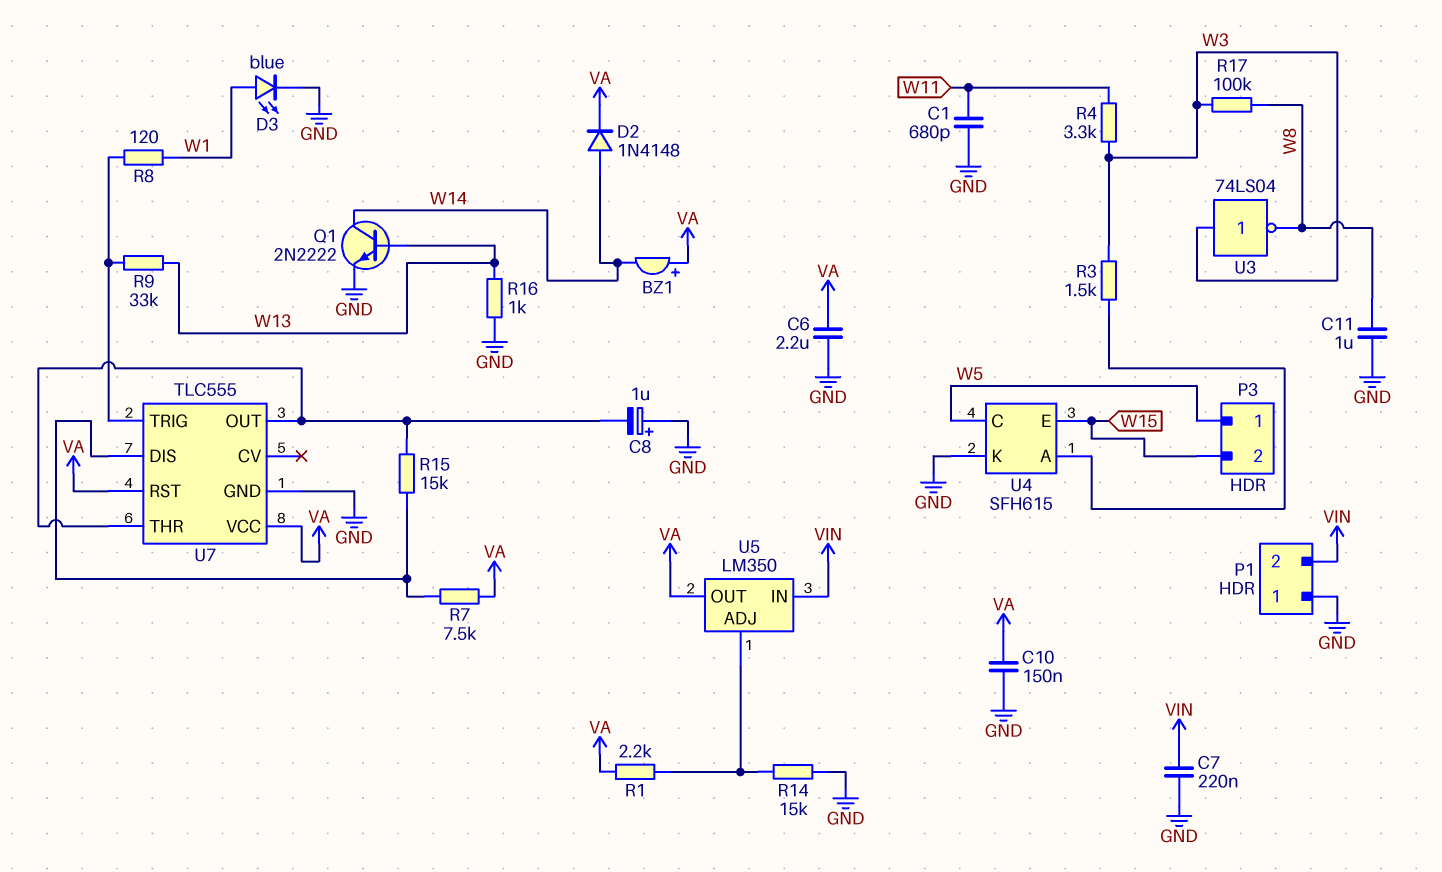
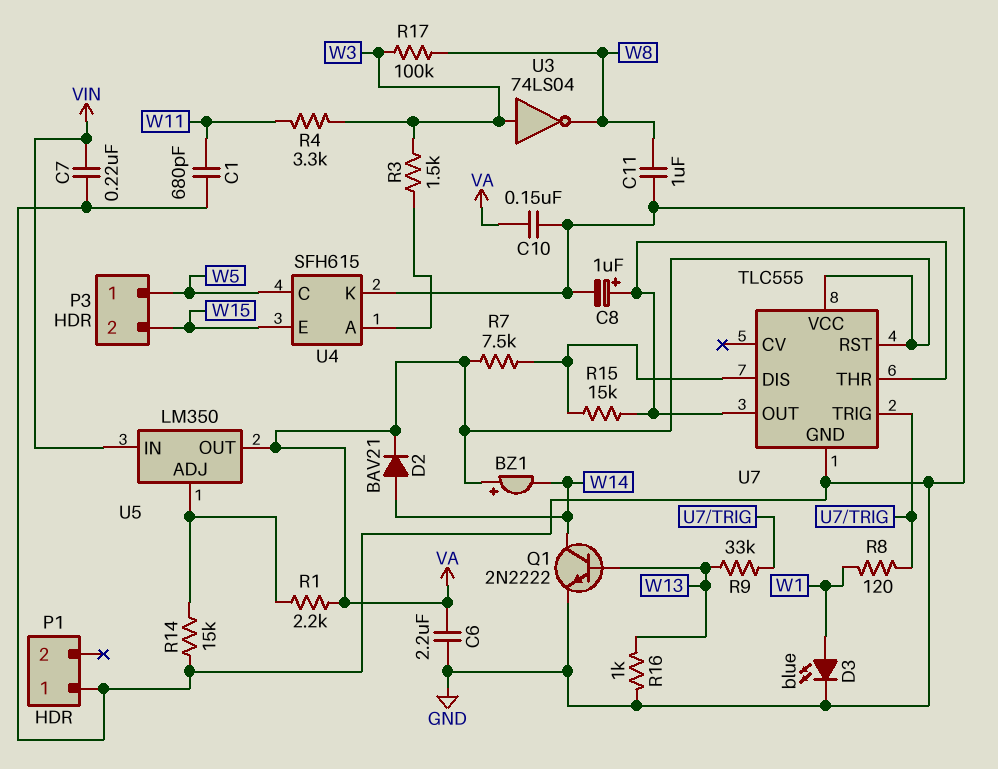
C8: 1uF (plus GND, minus U7/OUT) -> 1uF (plus U7/OUT, minus GND)
D2: diode 1N4148 (A W14, K VA) -> diode BAV21 (A W14, K VA)
P1 pin 2: VIN -> none

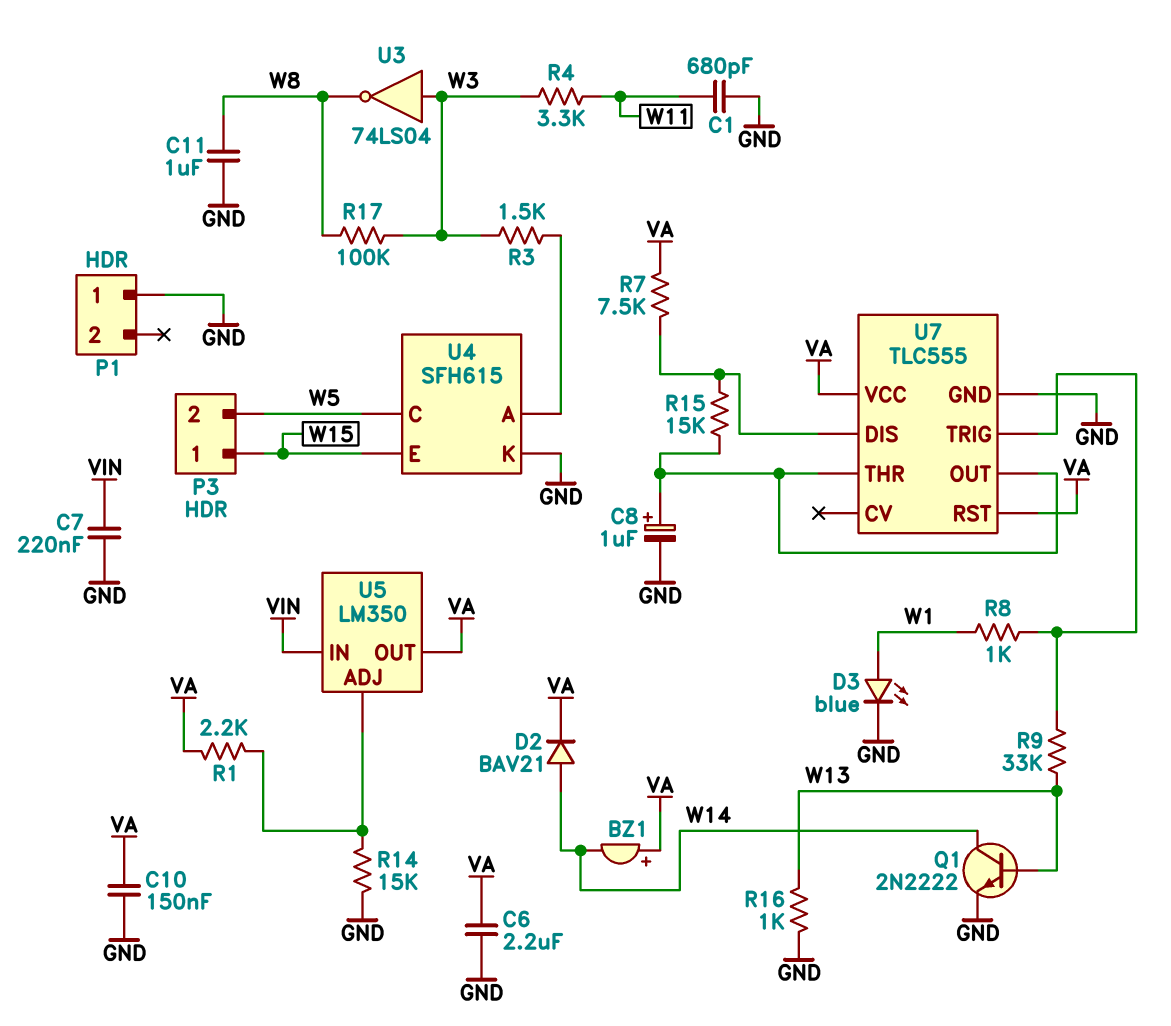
P3 pin 1: W5 -> W15
P3 pin 2: W15 -> W5
R8: 120 (U7/TRIG, W1) -> 1k (U7/TRIG, W1)

